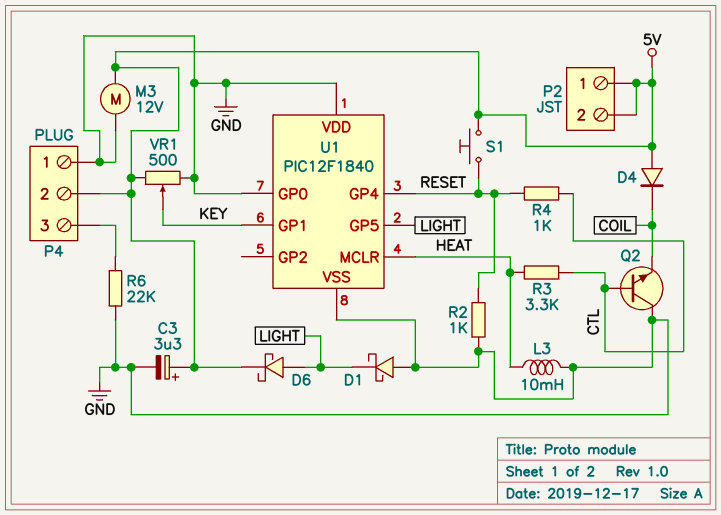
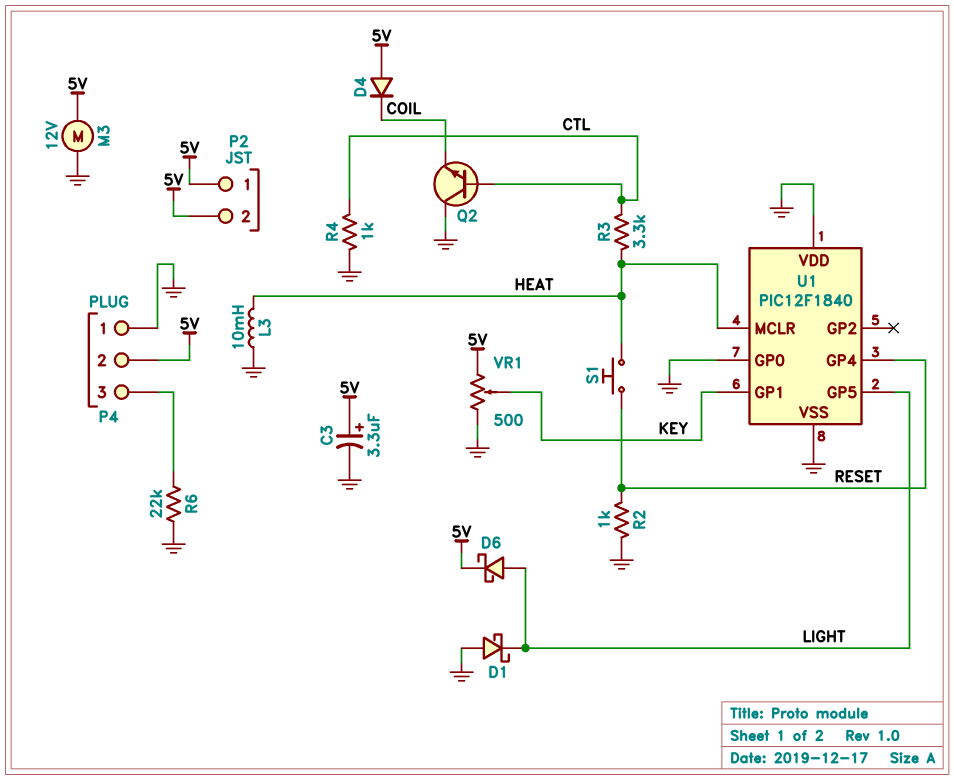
R4: 1k (CTL, RESET) -> 1k (CTL, GND)
S1: button (5V, RESET) -> button (HEAT, RESET)

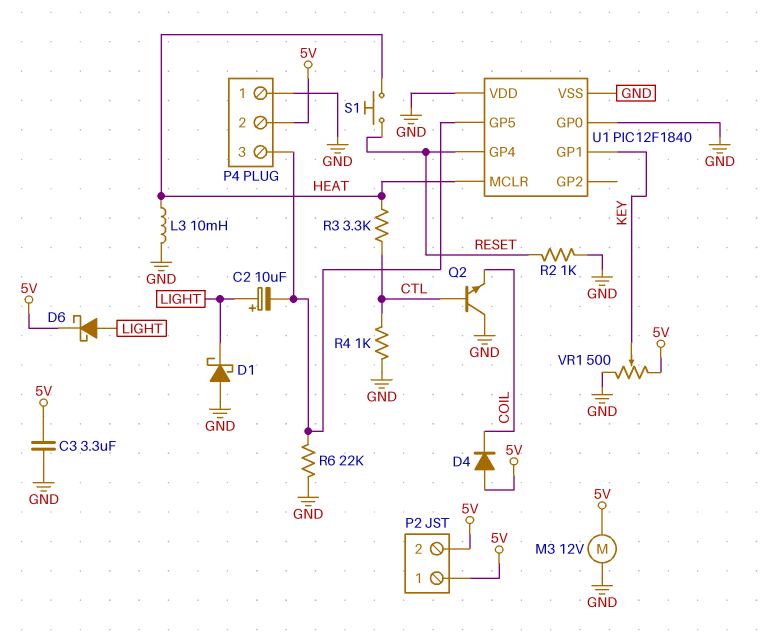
C2: none -> 10uF (plus LIGHT, minus P4/3)
C3: 3.3uF (plus 5V, minus GND) -> 3.3uF (5V, GND)
U1 pin GP5: LIGHT -> P4/3

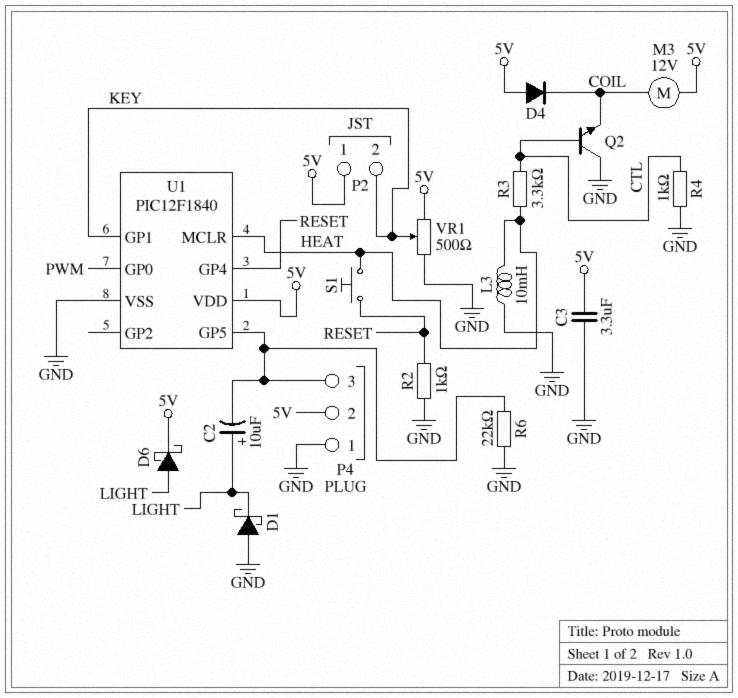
M3: motor 12V (5V, GND) -> motor 12V (5V, COIL)
P2 pin 2: 5V -> KEY
U1 pin GP0: GND -> PWM
U1 pin VDD: GND -> 5V

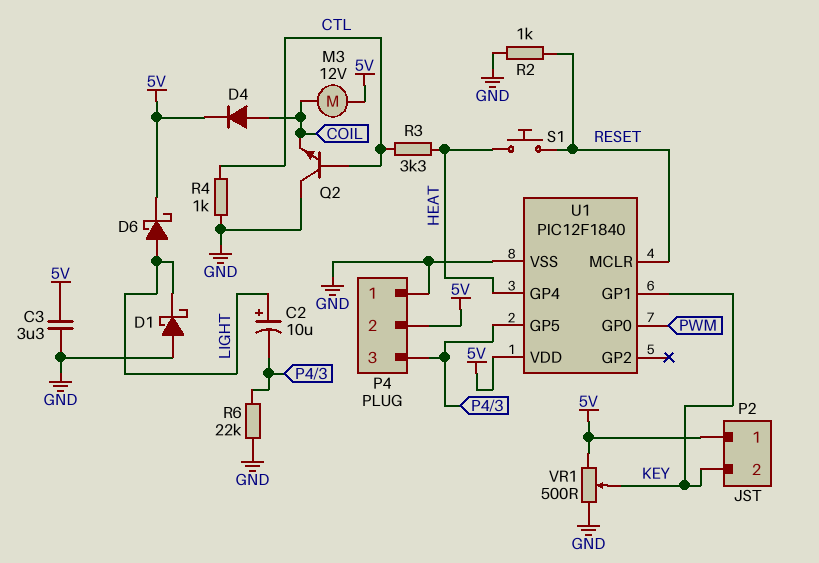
D4: diode (A 5V, K COIL) -> diode (A COIL, K 5V)
L3: 10mH (GND, HEAT) -> none
U1 pin GP4: RESET -> HEAT
U1 pin MCLR: HEAT -> RESET

